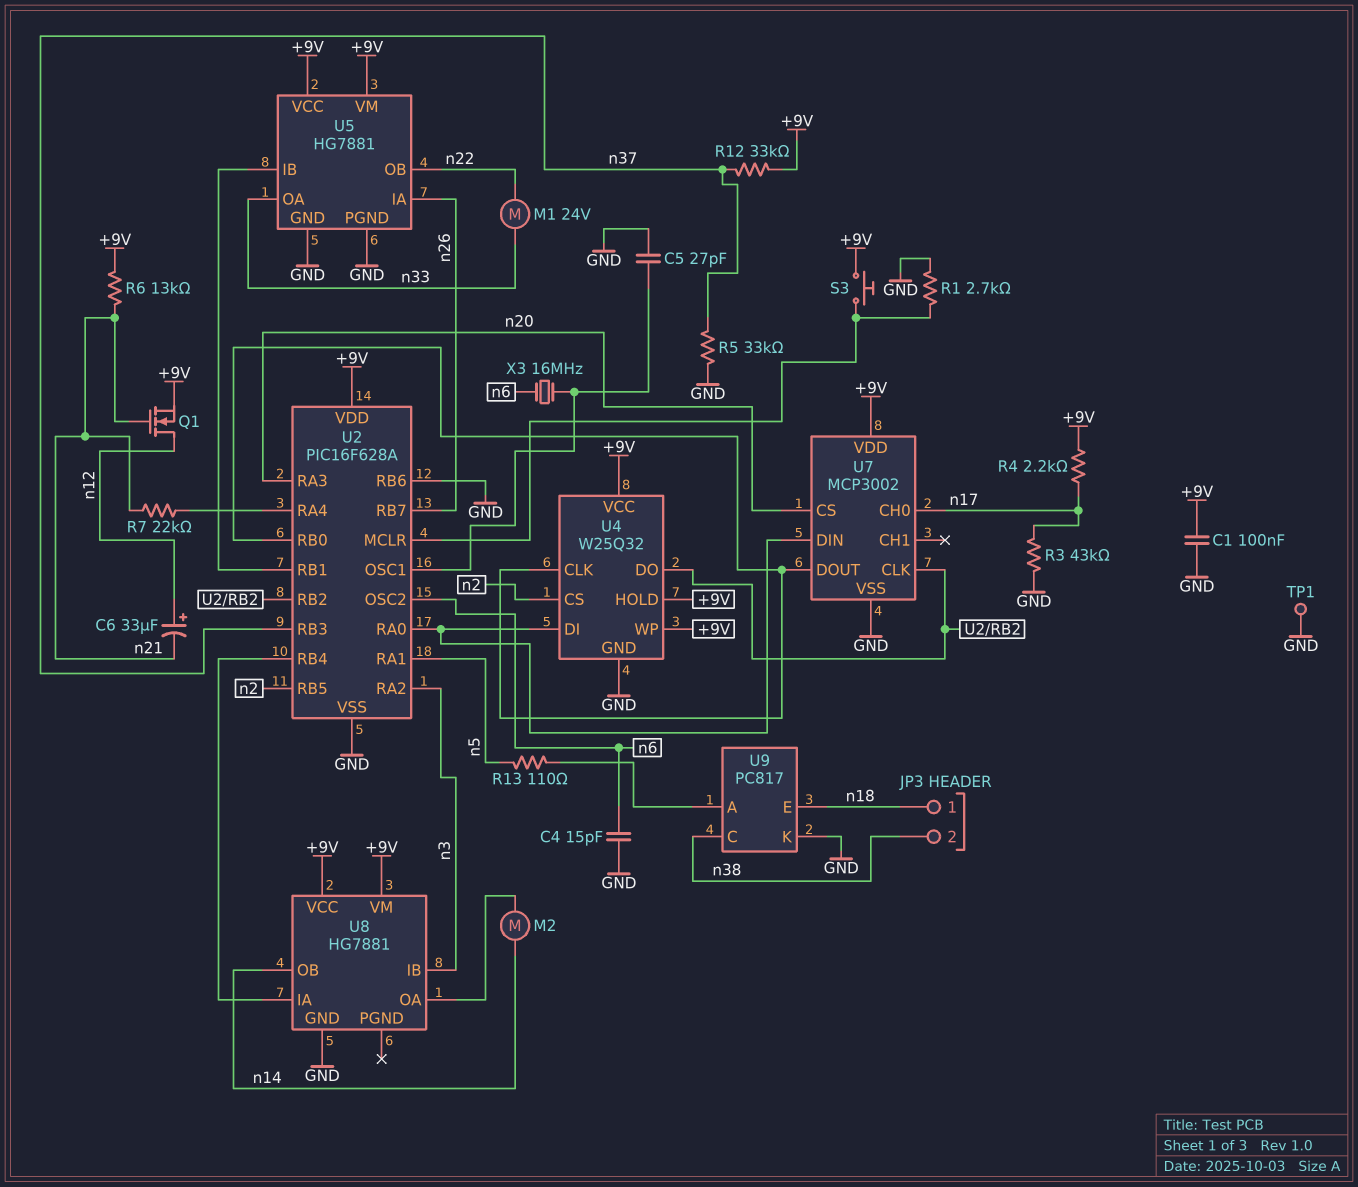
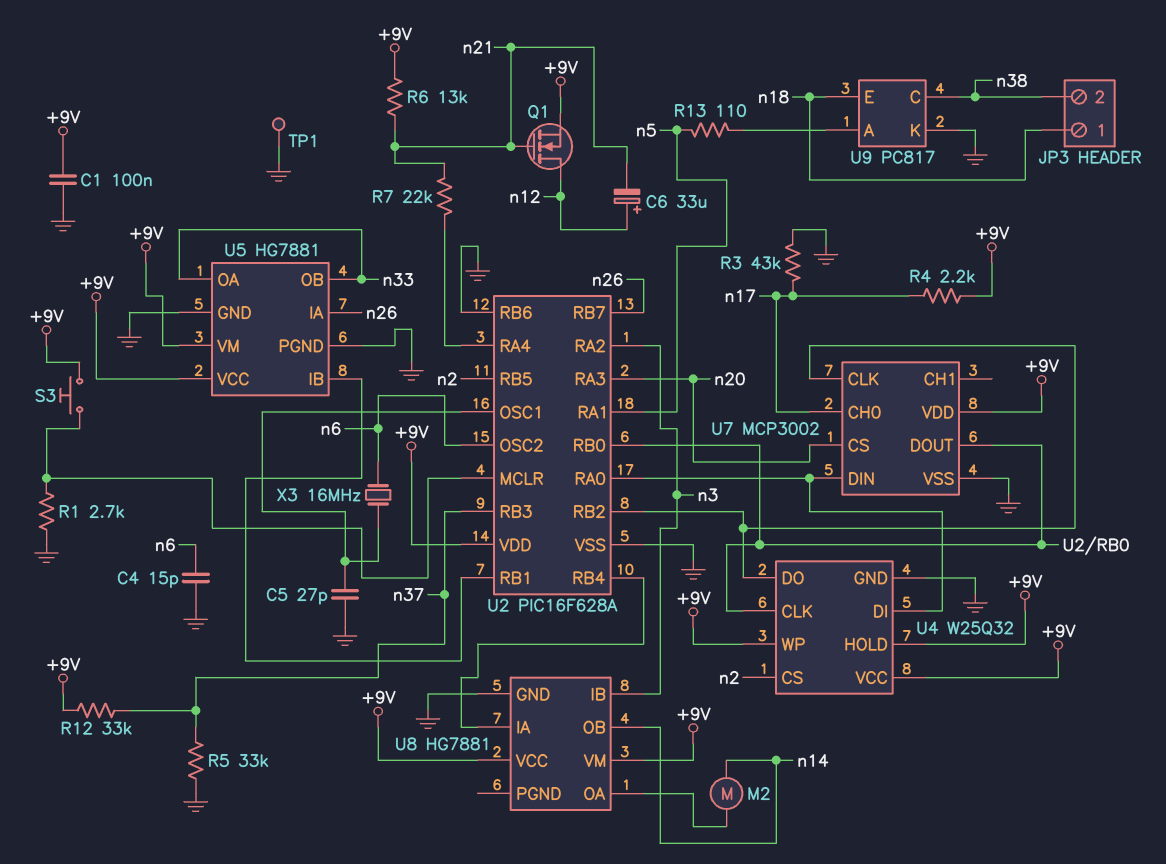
M1: motor 24V (n22, n33) -> none
U5 pin OB: n22 -> n33

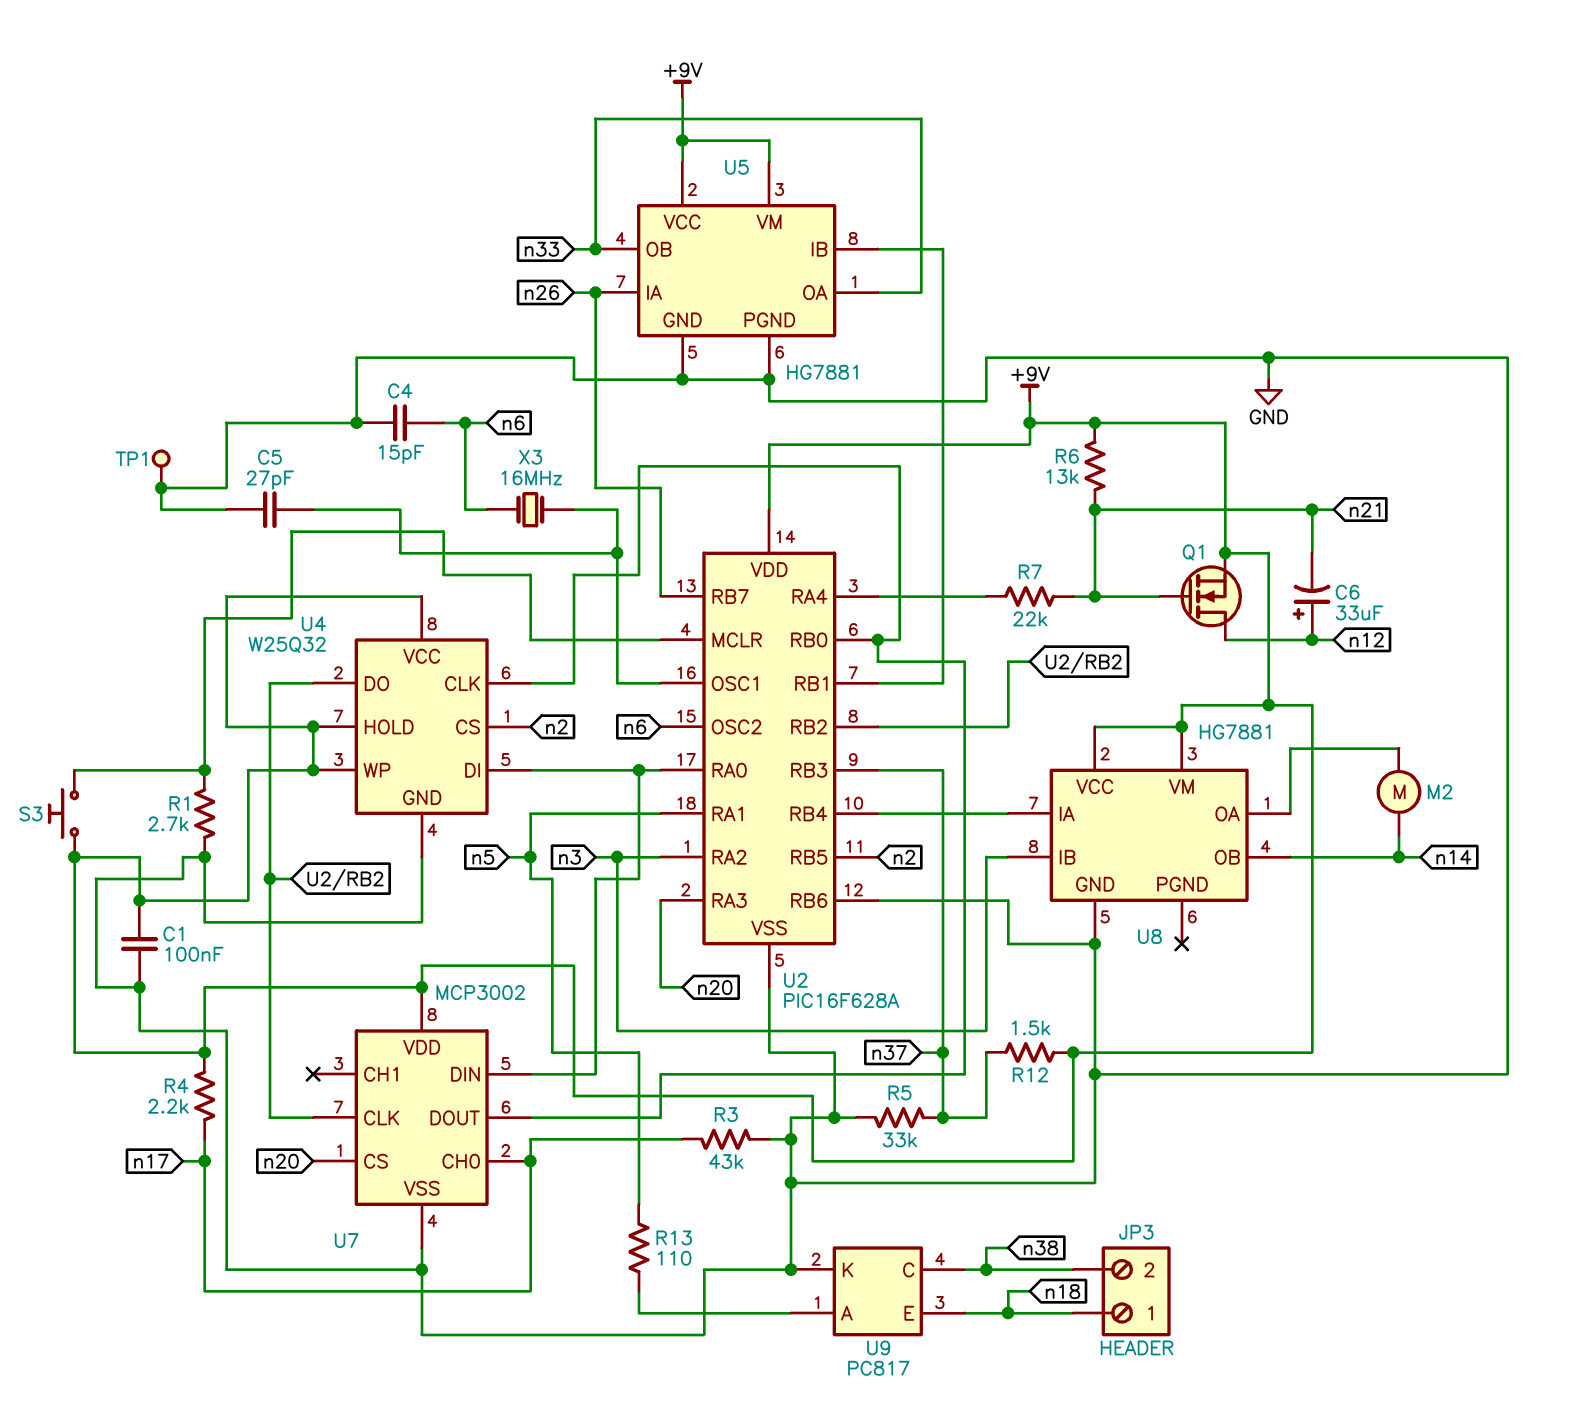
R12: 33k (+9V, n37) -> 1.5k (+9V, n37)

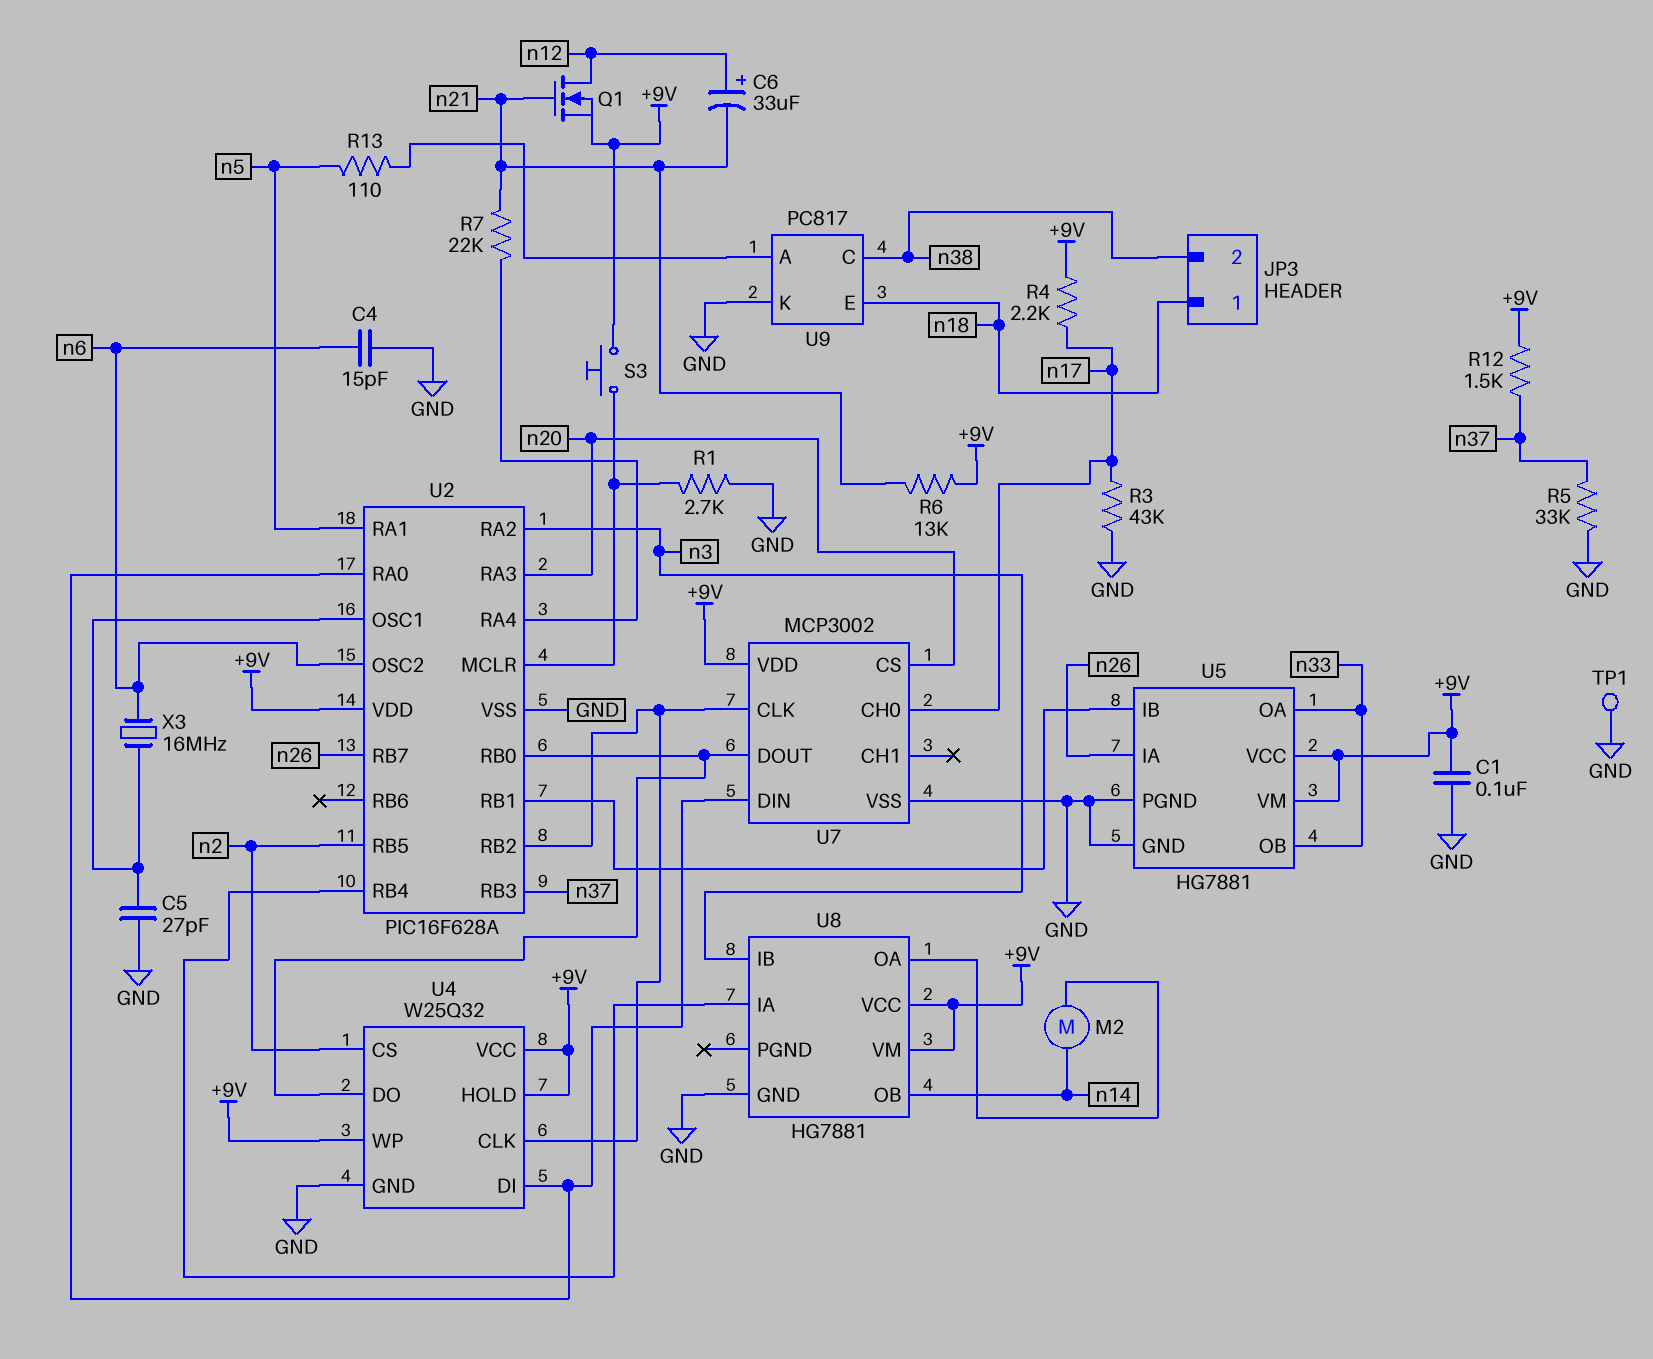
U2 pin RB6: GND -> none
U4 pin CLK: U2/RB0 -> U2/RB2
U4 pin DO: U2/RB2 -> U2/RB0

